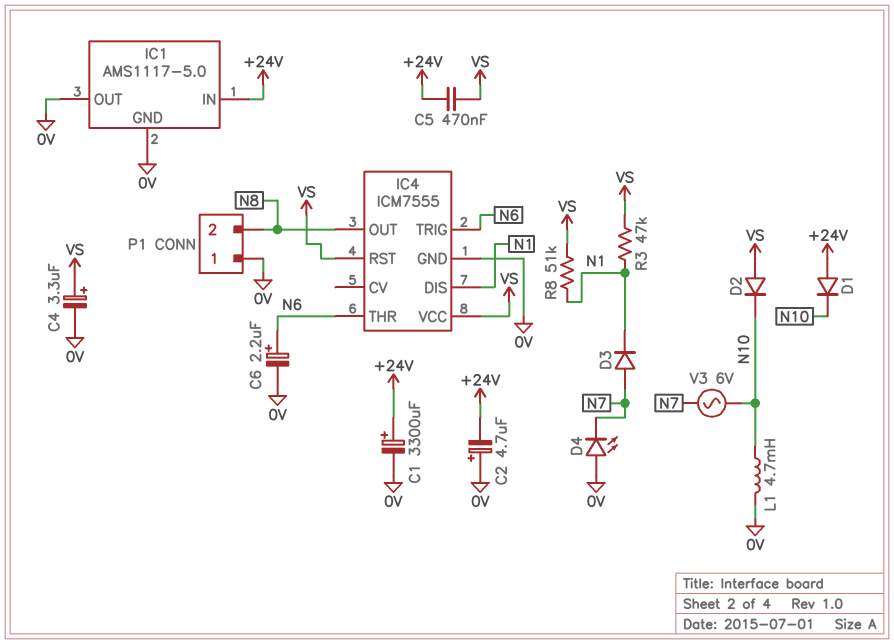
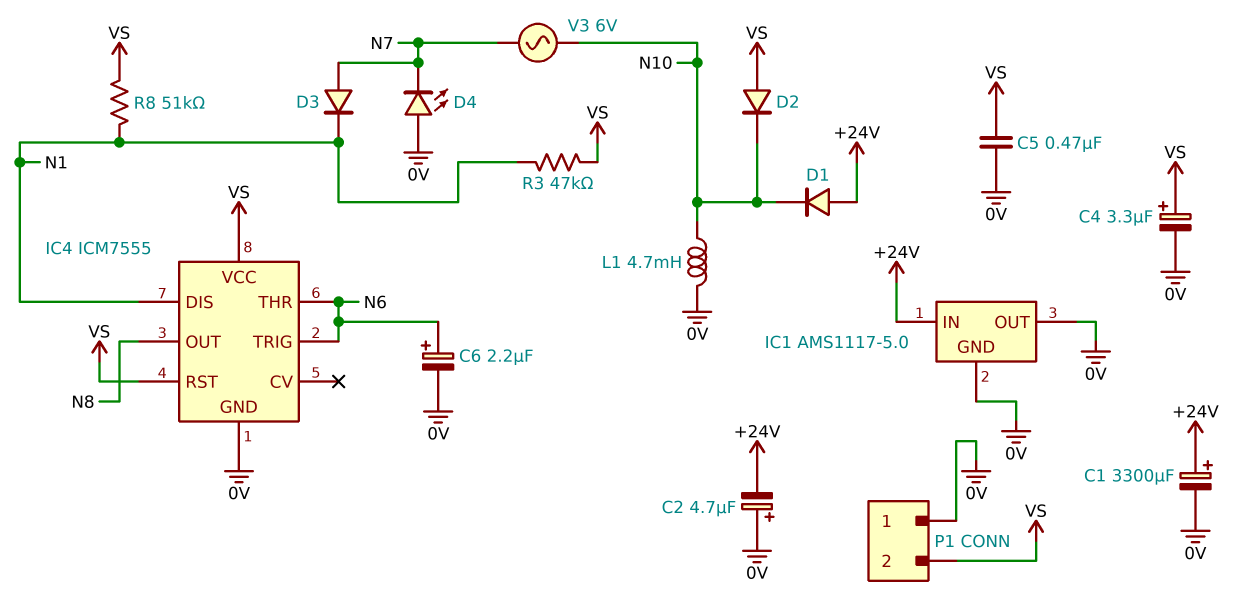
C5: 470nF (+24V, VS) -> 470nF (0V, VS)
P1 pin 2: N8 -> VS

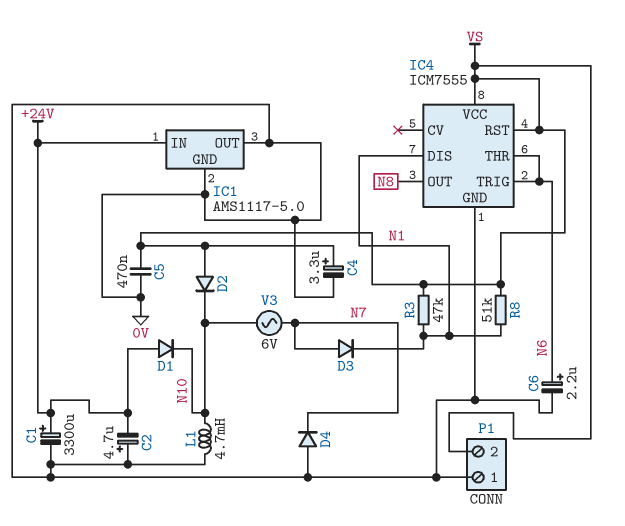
D4: LED (A 0V, K N7) -> diode (A 0V, K N7)

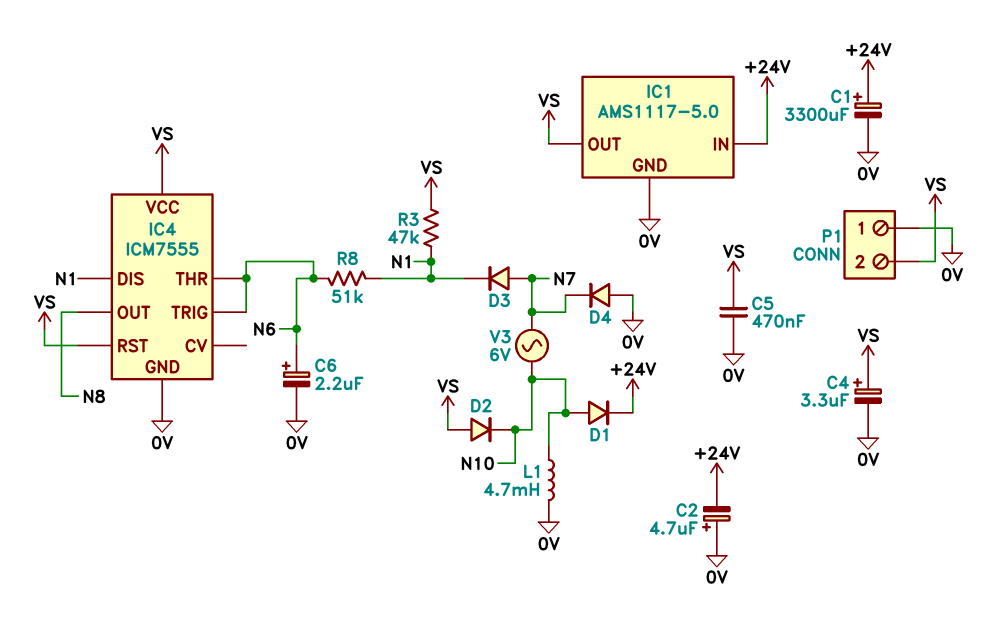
D1: diode (A +24V, K N10) -> diode (A N10, K +24V)
IC1 pin OUT: 0V -> VS
R8: 51k (N1, VS) -> 51k (N1, N6)

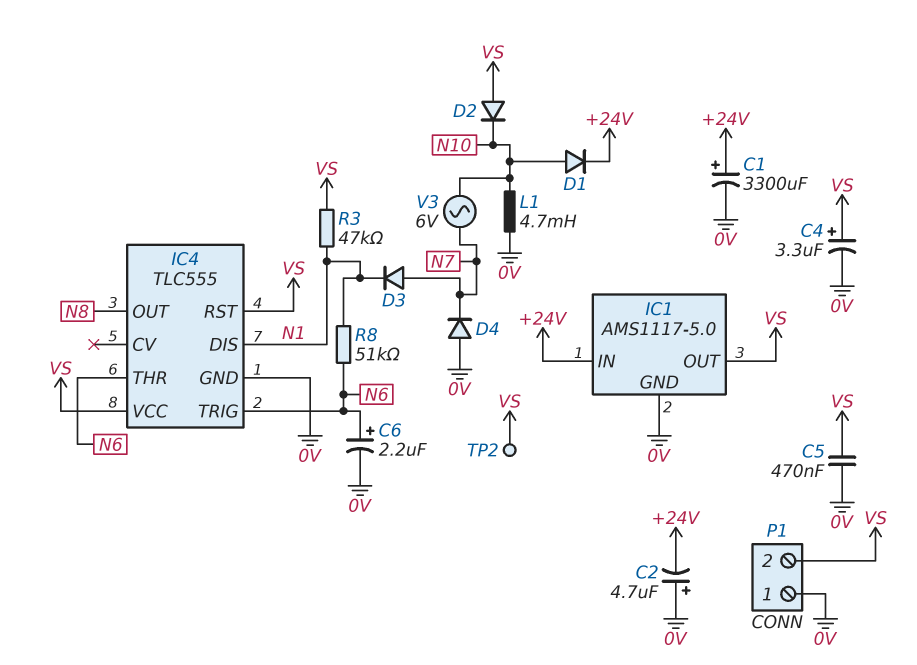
IC4: ICM7555 -> TLC555
TP2: none -> test point (VS)

